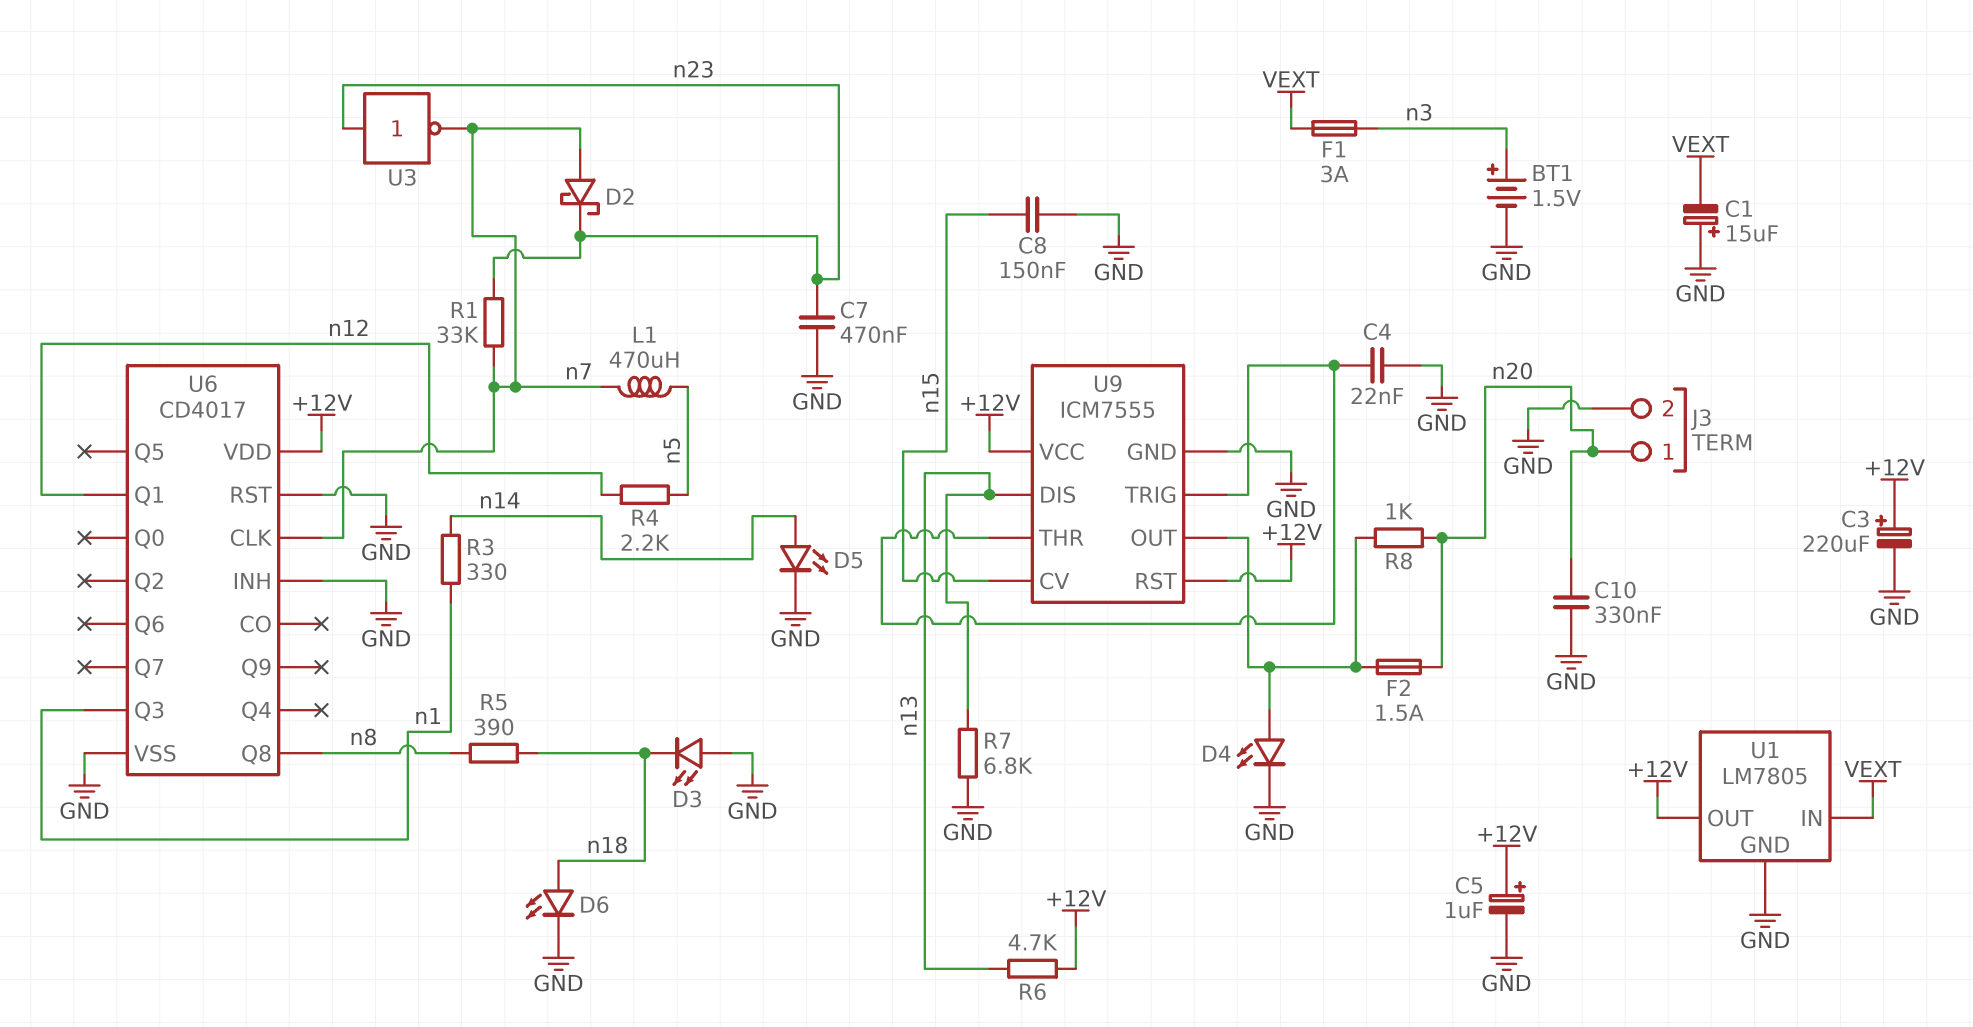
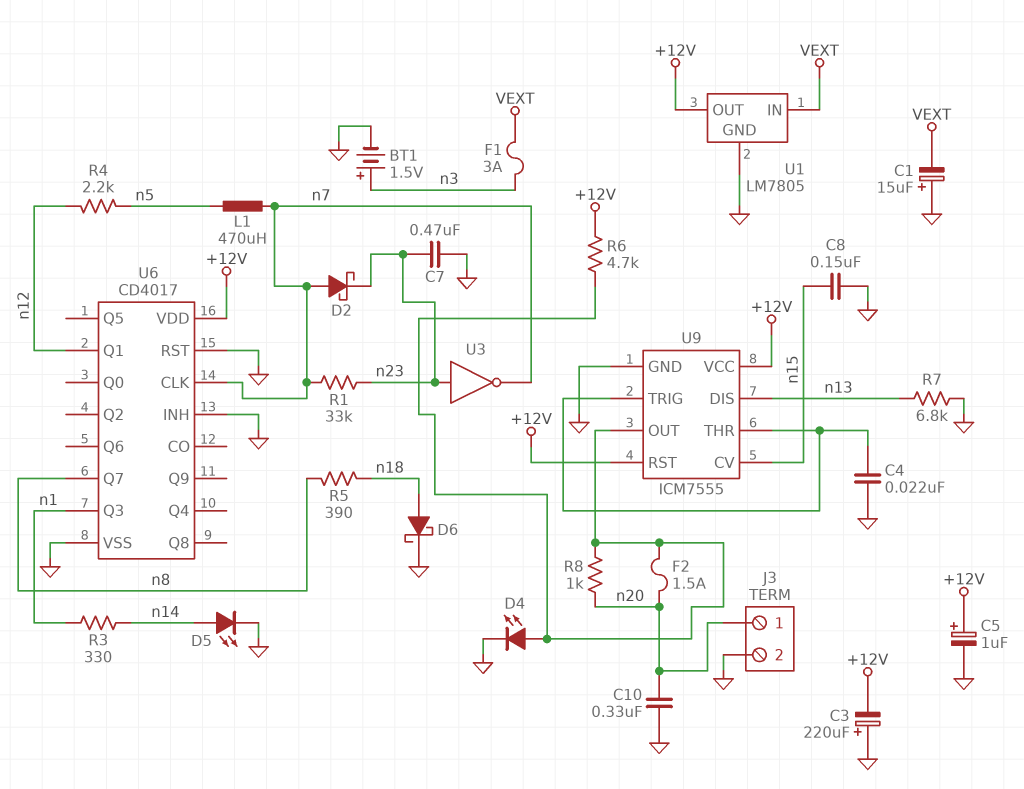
C3: 220uF (plus +12V, minus GND) -> 220uF (plus GND, minus +12V)
D3: LED (A GND, K n18) -> none
D6: LED (A n18, K GND) -> schottky (A n18, K GND)
R6: 4.7k (+12V, n13) -> 4.7k (+12V, U9/OUT)
U6 pin Q7: none -> n8
U6 pin Q8: n8 -> none

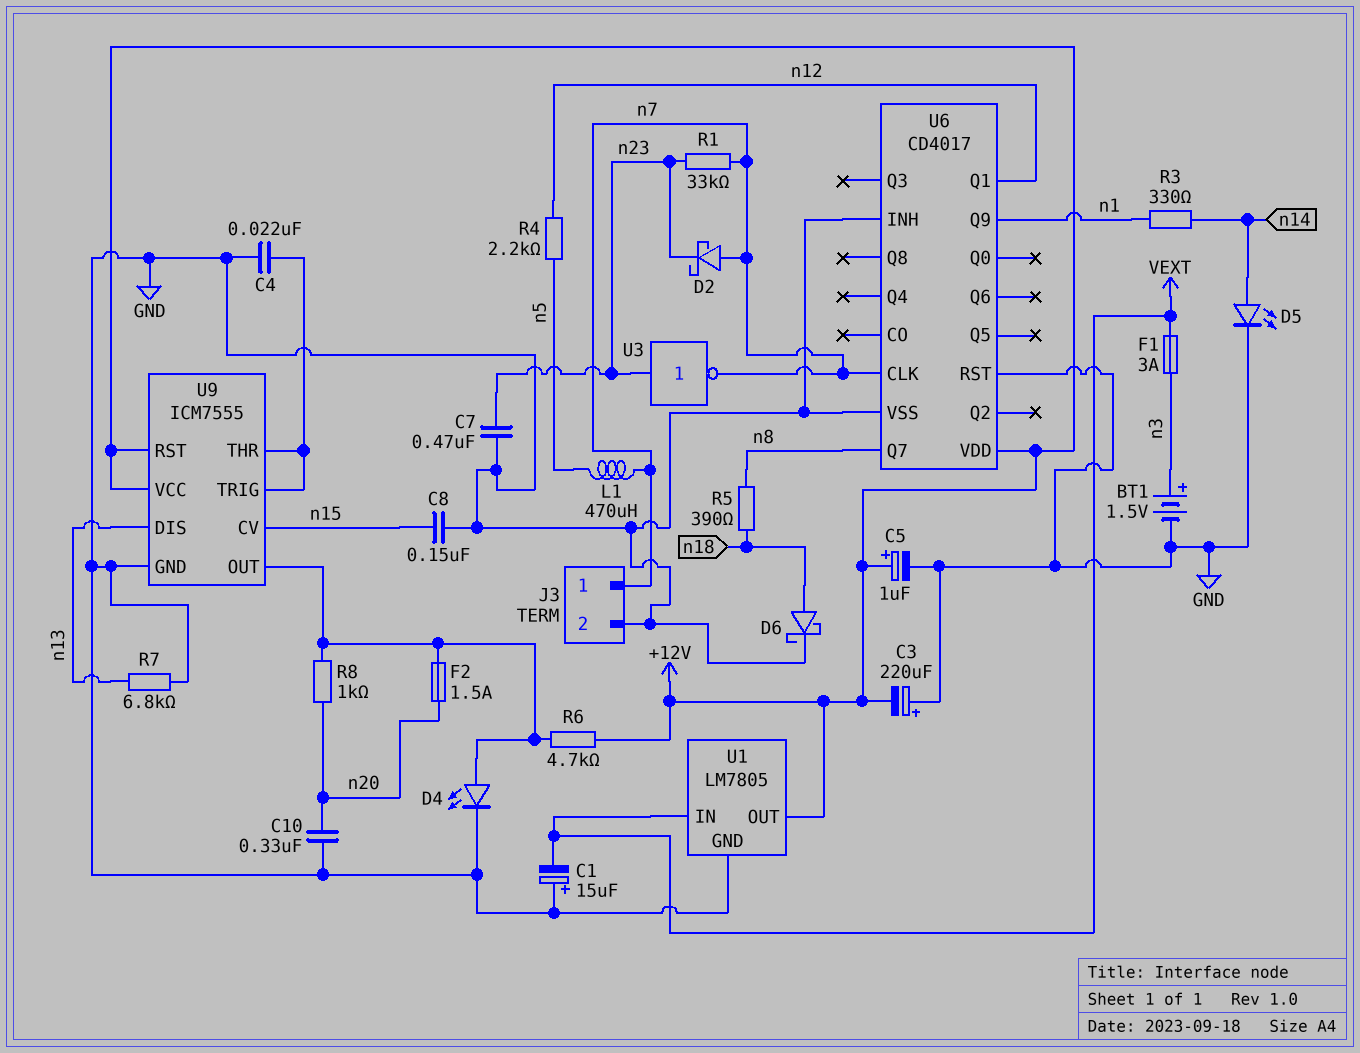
J3 pin 1: n20 -> n7
U6 pin Q3: n1 -> none
U6 pin Q9: none -> n1

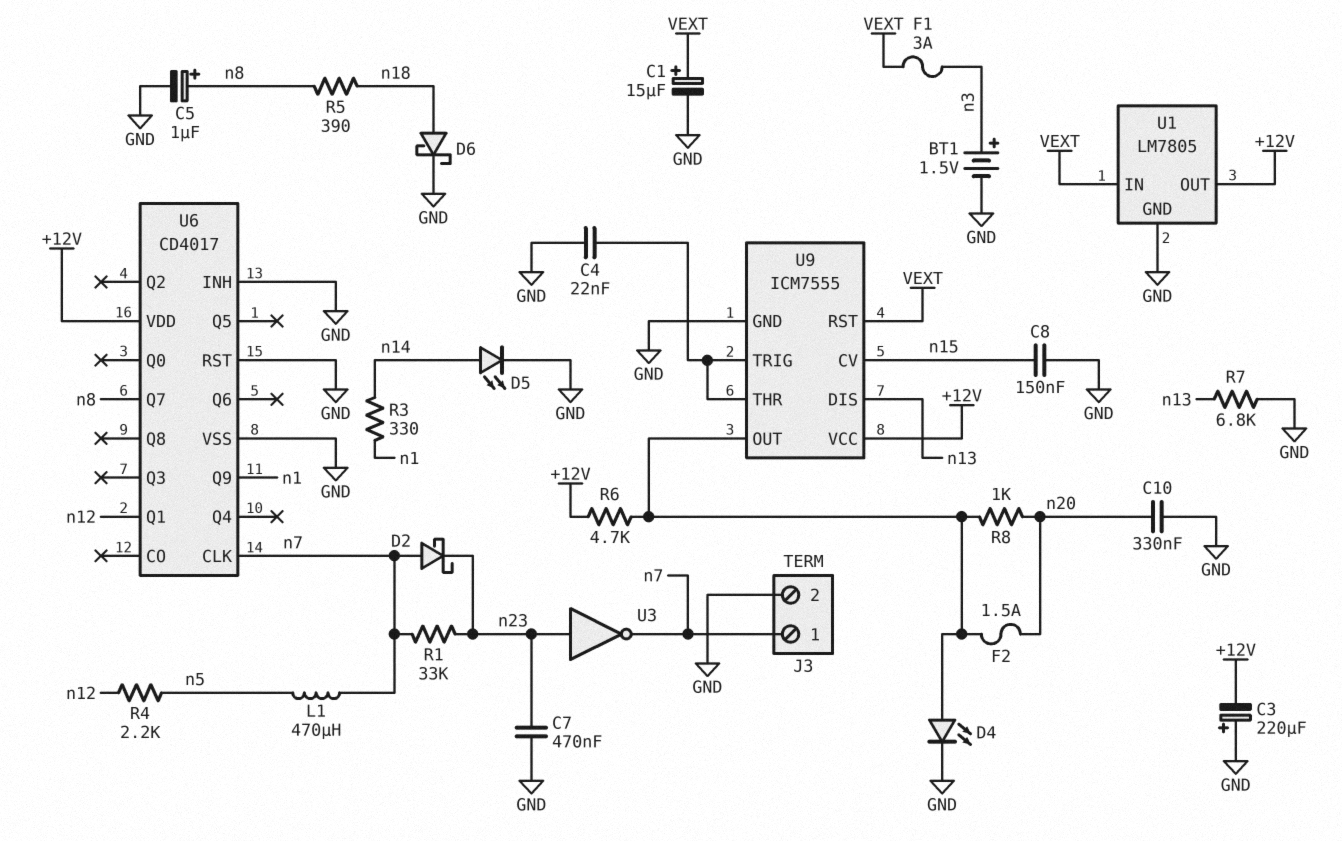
C1: 15uF (plus GND, minus VEXT) -> 15uF (plus VEXT, minus GND)
C5: 1uF (plus +12V, minus GND) -> 1uF (plus n8, minus GND)
U9 pin RST: +12V -> VEXT

